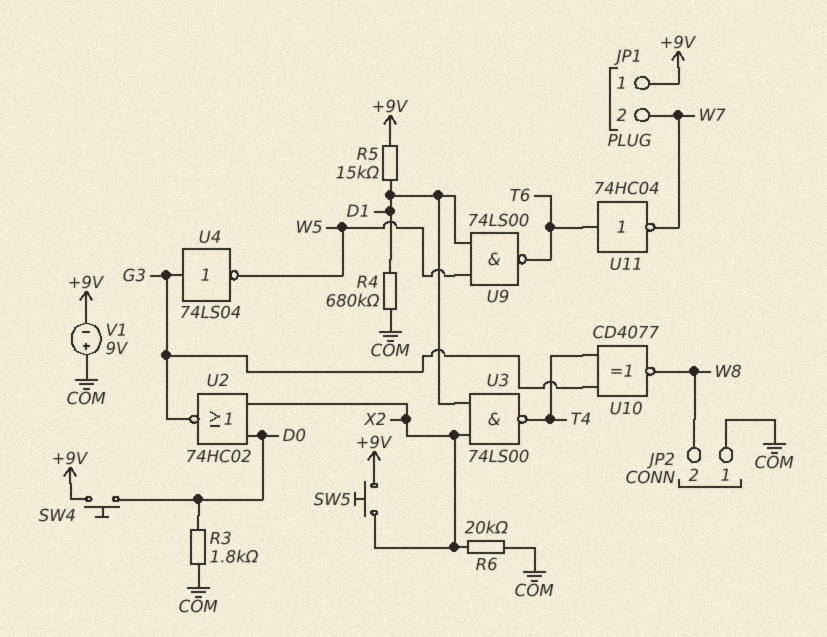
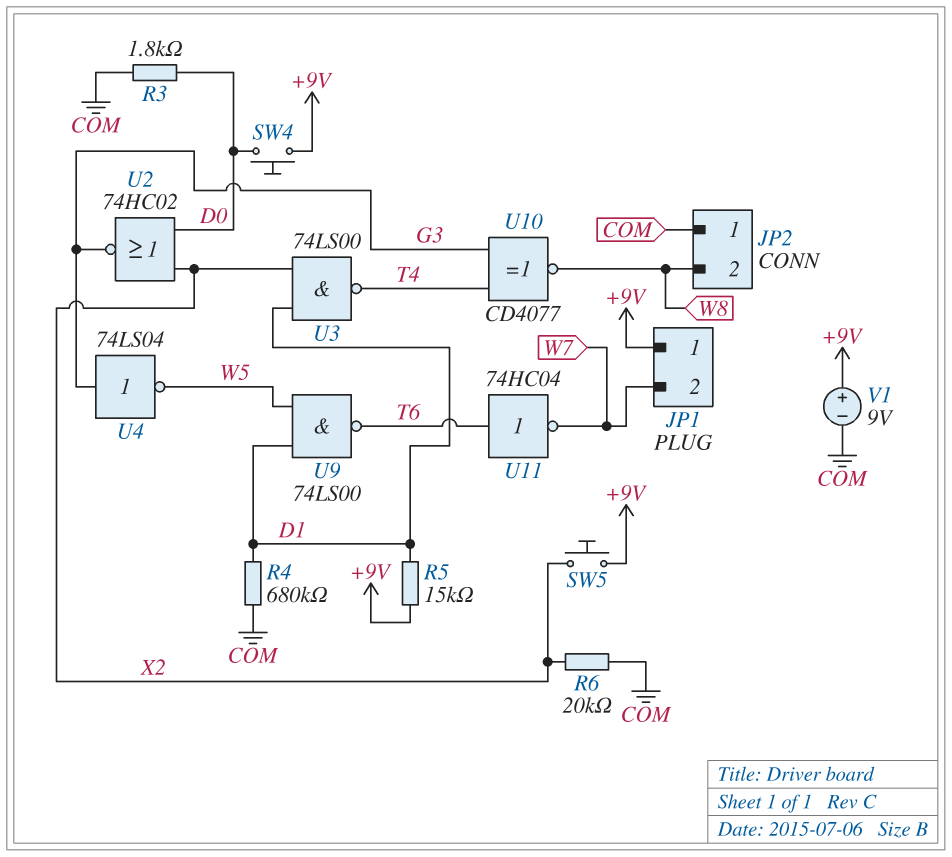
V1: 9V (plus COM, minus +9V) -> 9V (plus +9V, minus COM)

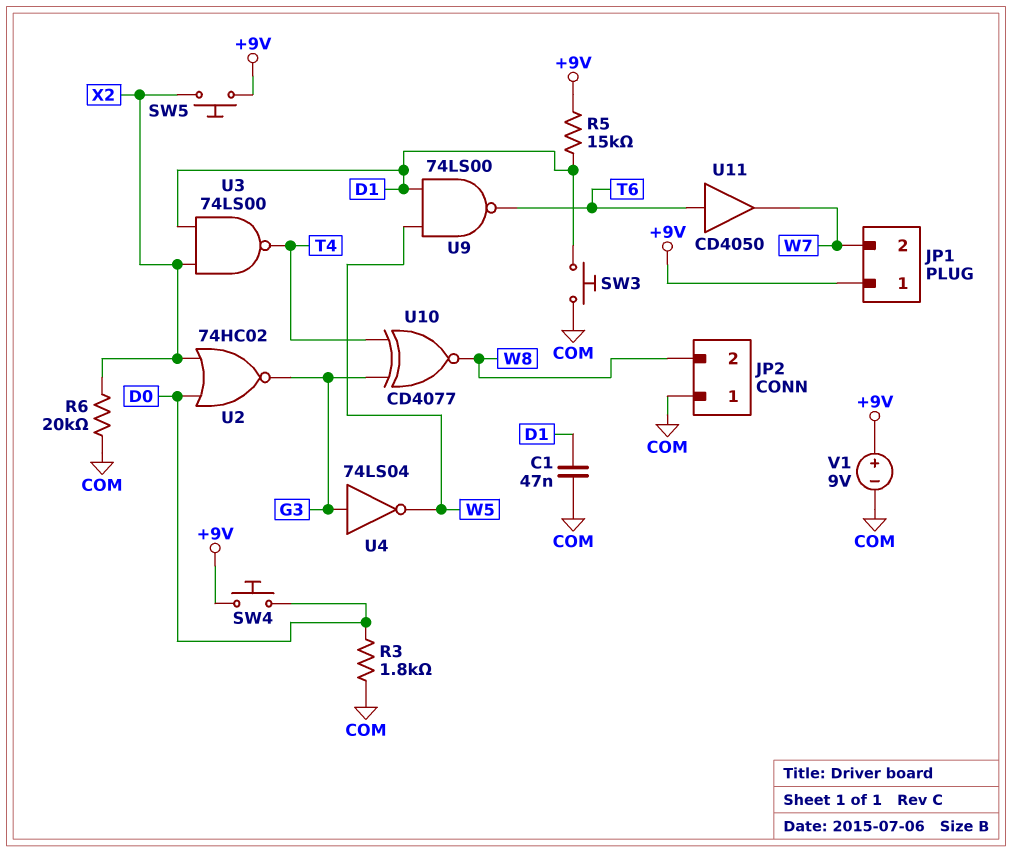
C1: none -> 47nF (COM, D1)
R4: 680k (COM, D1) -> none
SW3: none -> button (COM, D1)
U11: NOT 74HC04 (in T6, out W7) -> buffer CD4050 (in T6, out W7)

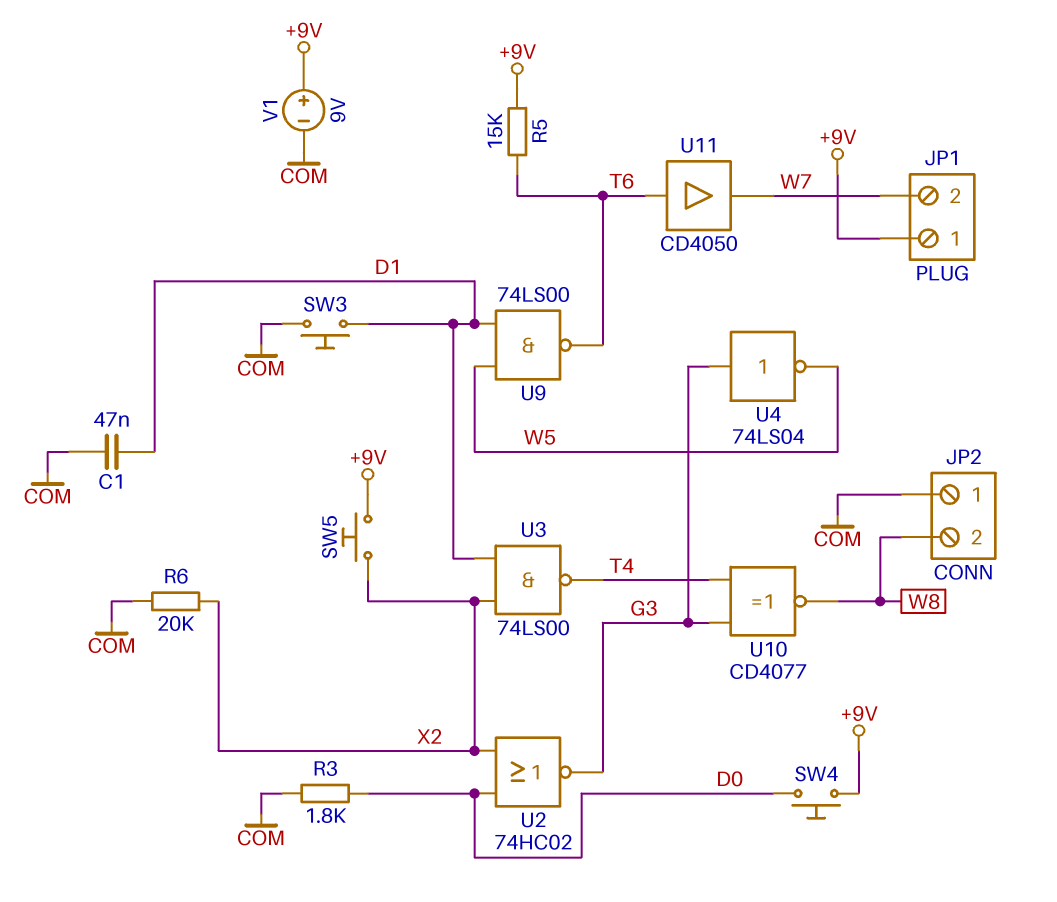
R5: 15k (+9V, D1) -> 15k (+9V, T6)

